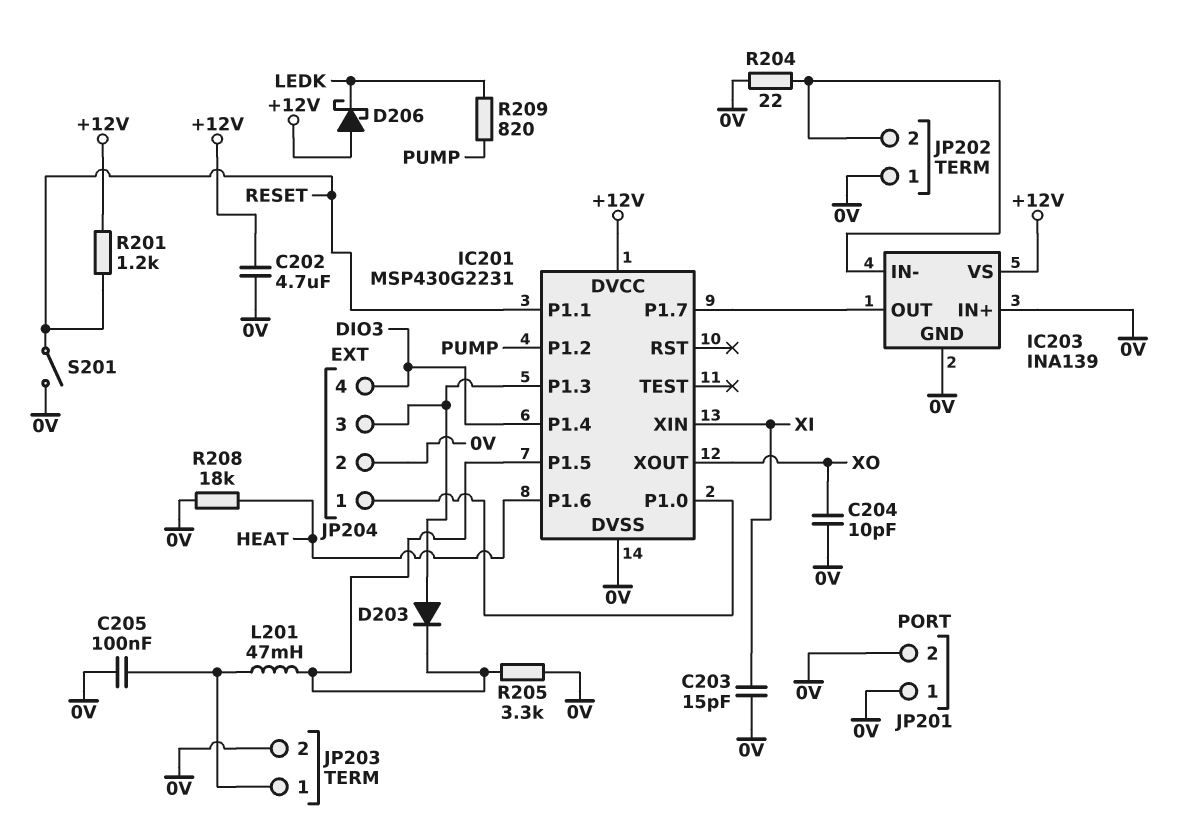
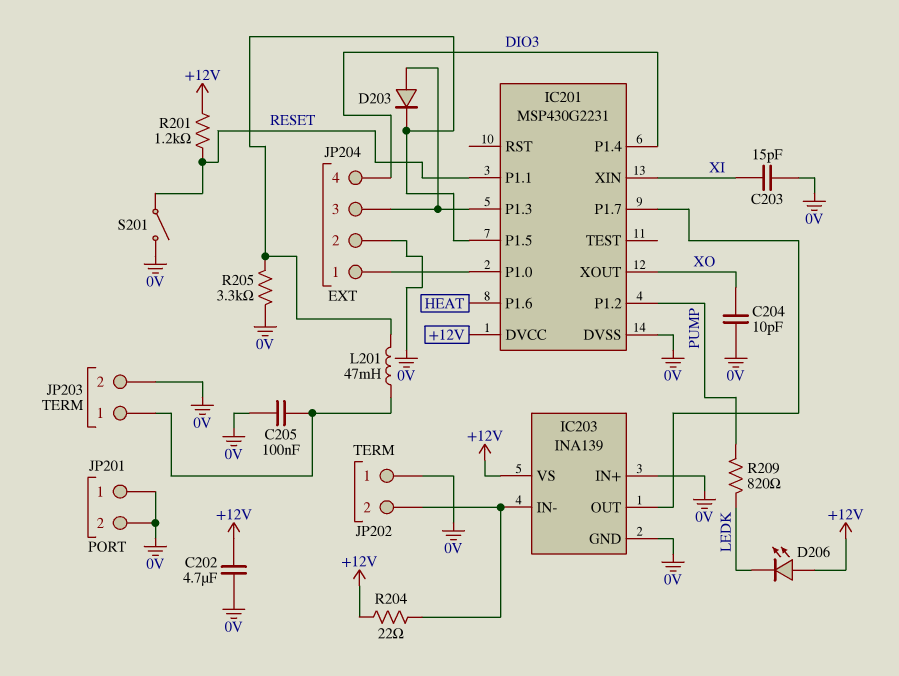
D206: schottky (A +12V, K LEDK) -> LED (A +12V, K LEDK)
R204: 22 (0V, IC203/IN-) -> 22 (+12V, IC203/IN-)
R208: 18k (0V, HEAT) -> none

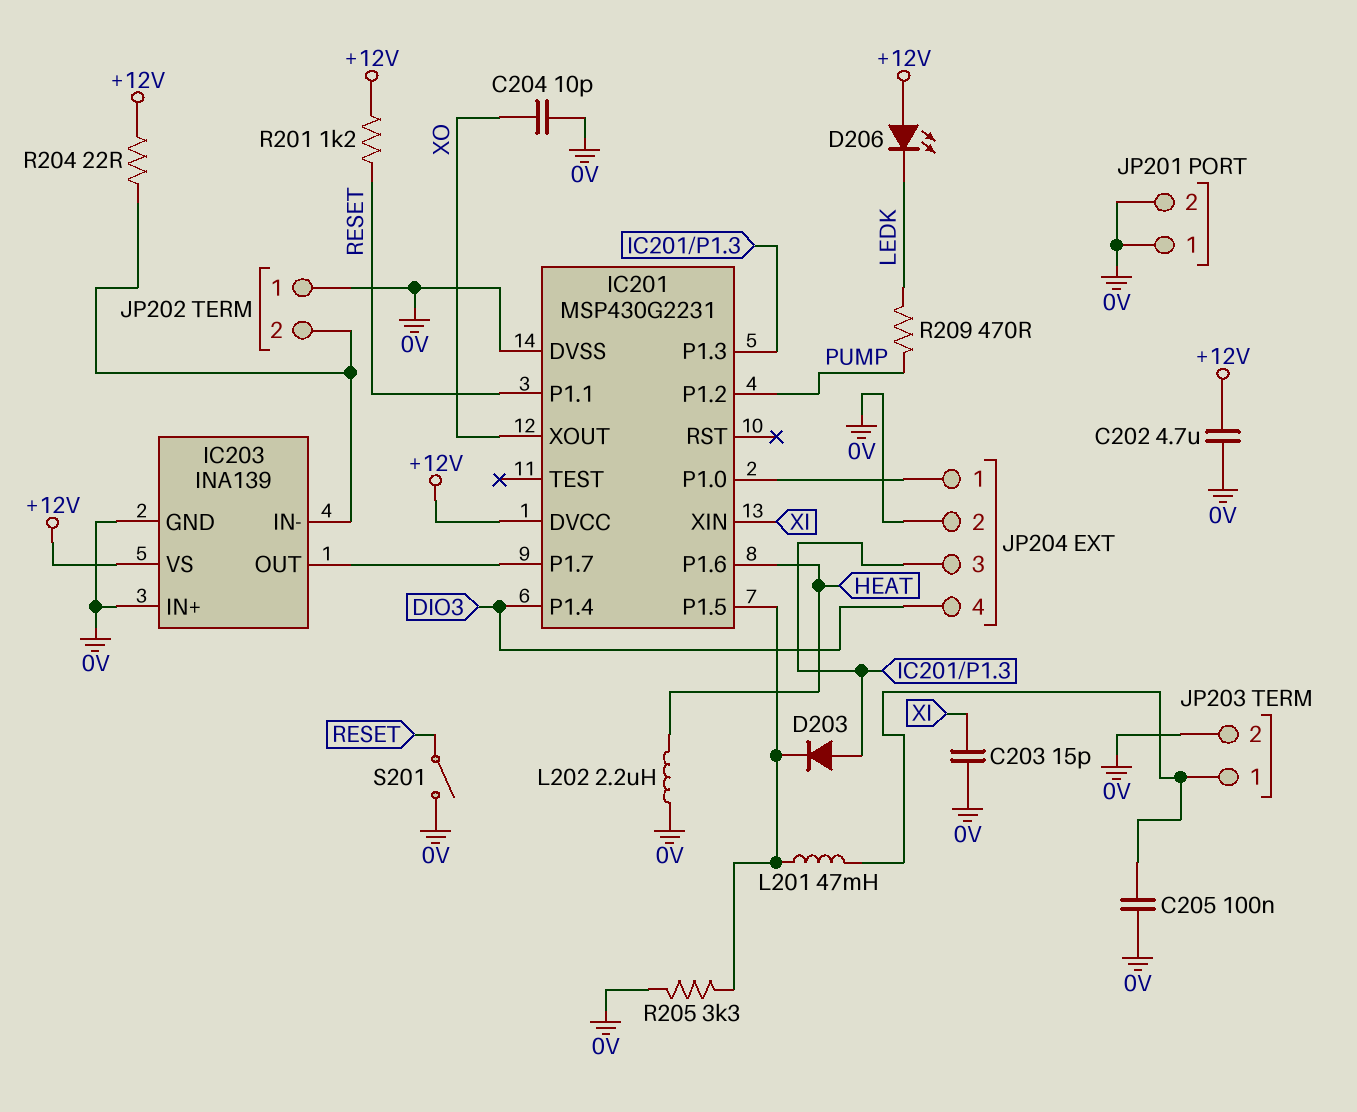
L202: none -> 2.2uH (0V, HEAT)
R209: 820 (LEDK, PUMP) -> 470 (LEDK, PUMP)

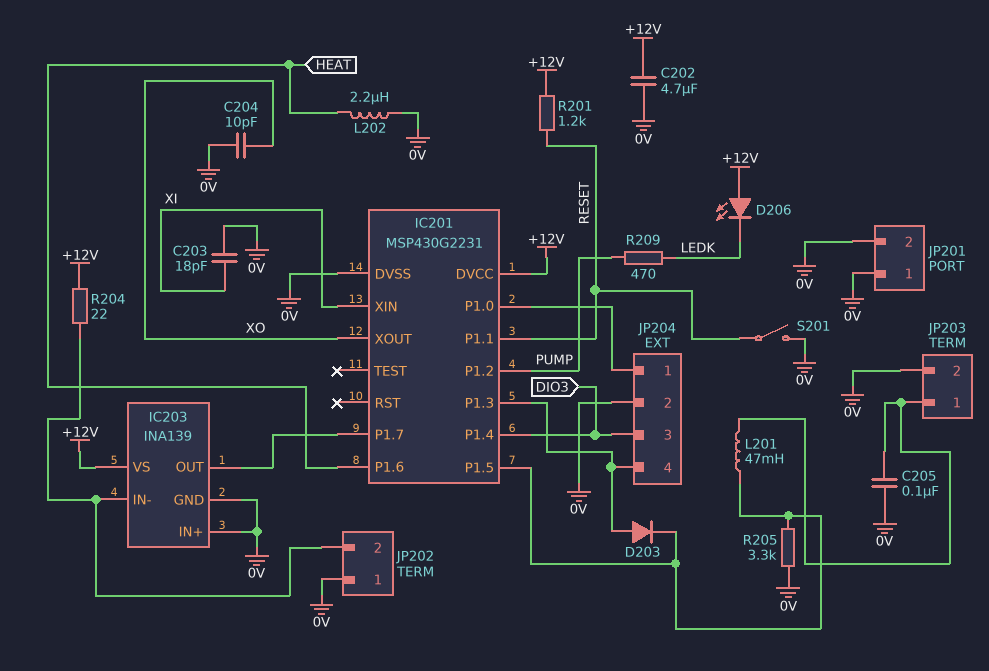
C203: 15pF (0V, XI) -> 18pF (0V, XI)
JP204 pin 3: IC201/P1.3 -> DIO3
JP204 pin 4: DIO3 -> IC201/P1.3

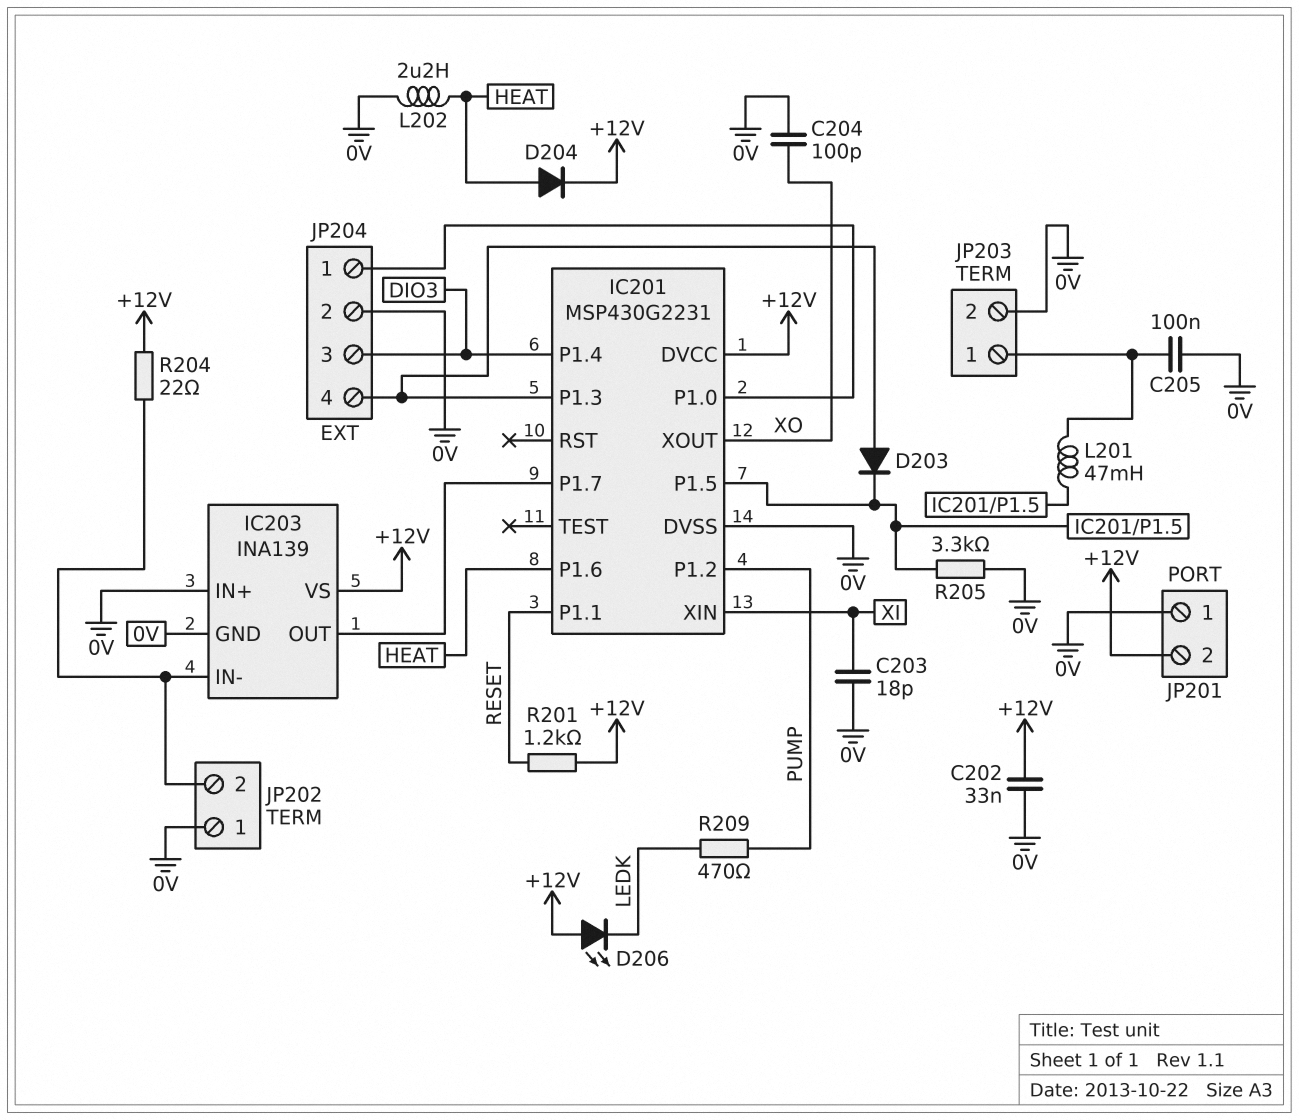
C202: 4.7uF (+12V, 0V) -> 33nF (+12V, 0V)
C204: 10pF (0V, XO) -> 100pF (0V, XO)
D204: none -> diode (A HEAT, K +12V)
JP201 pin 2: 0V -> +12V
S201: switch (0V, RESET) -> none

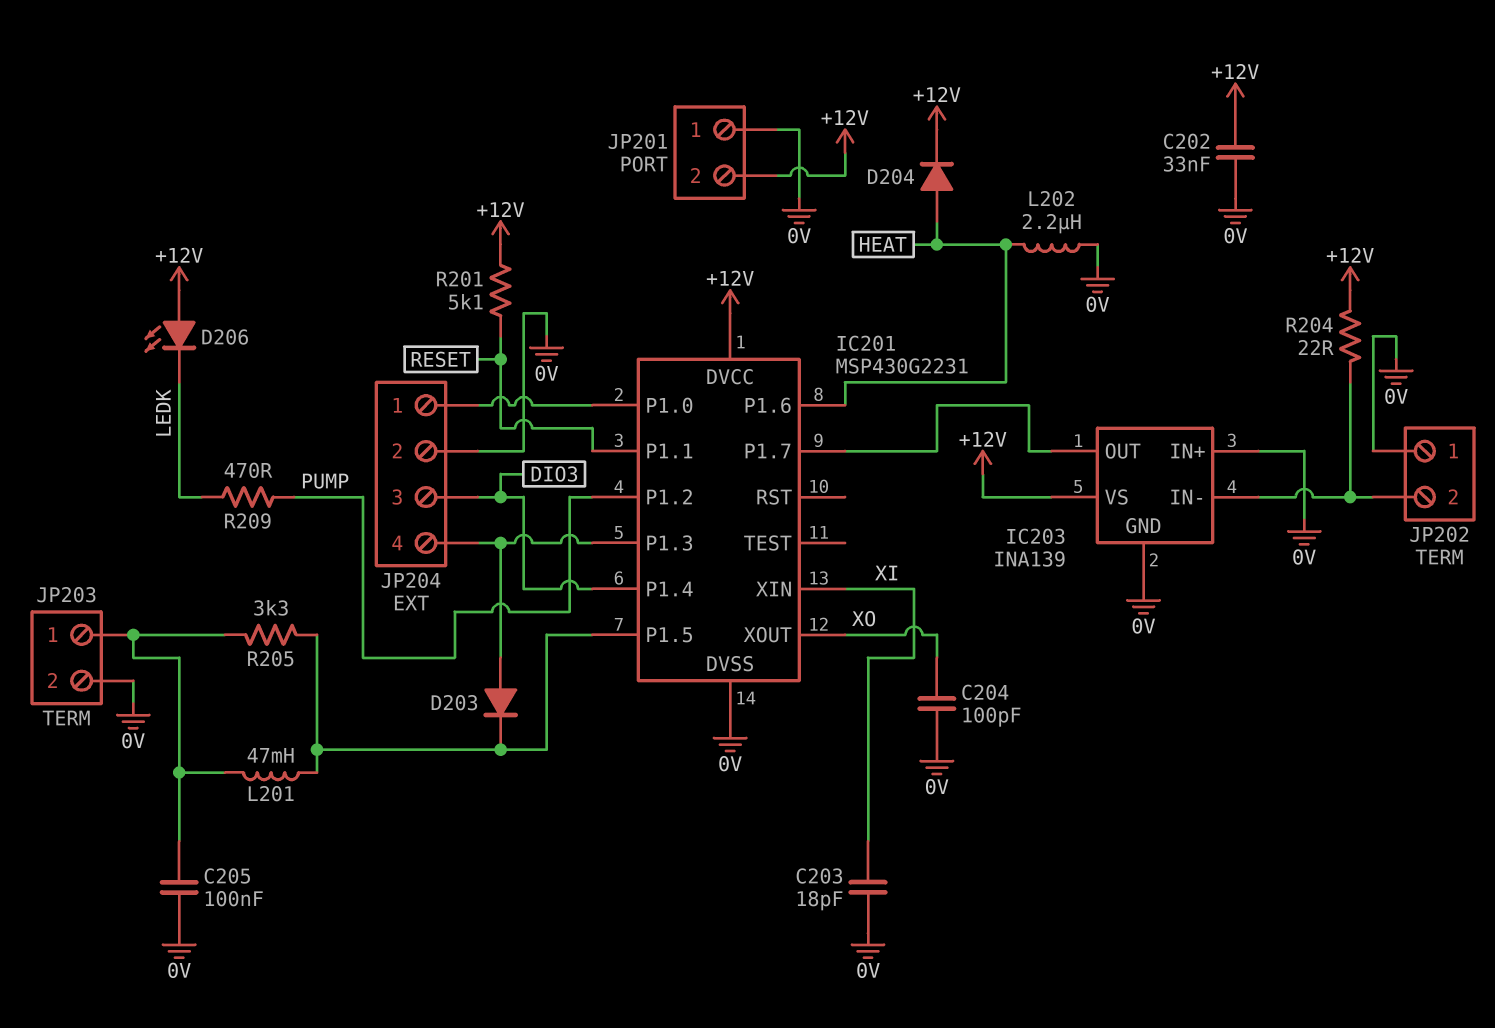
R201: 1.2k (+12V, RESET) -> 5.1k (+12V, RESET)
R205: 3.3k (0V, IC201/P1.5) -> 3.3k (IC201/P1.5, JP203/1)

